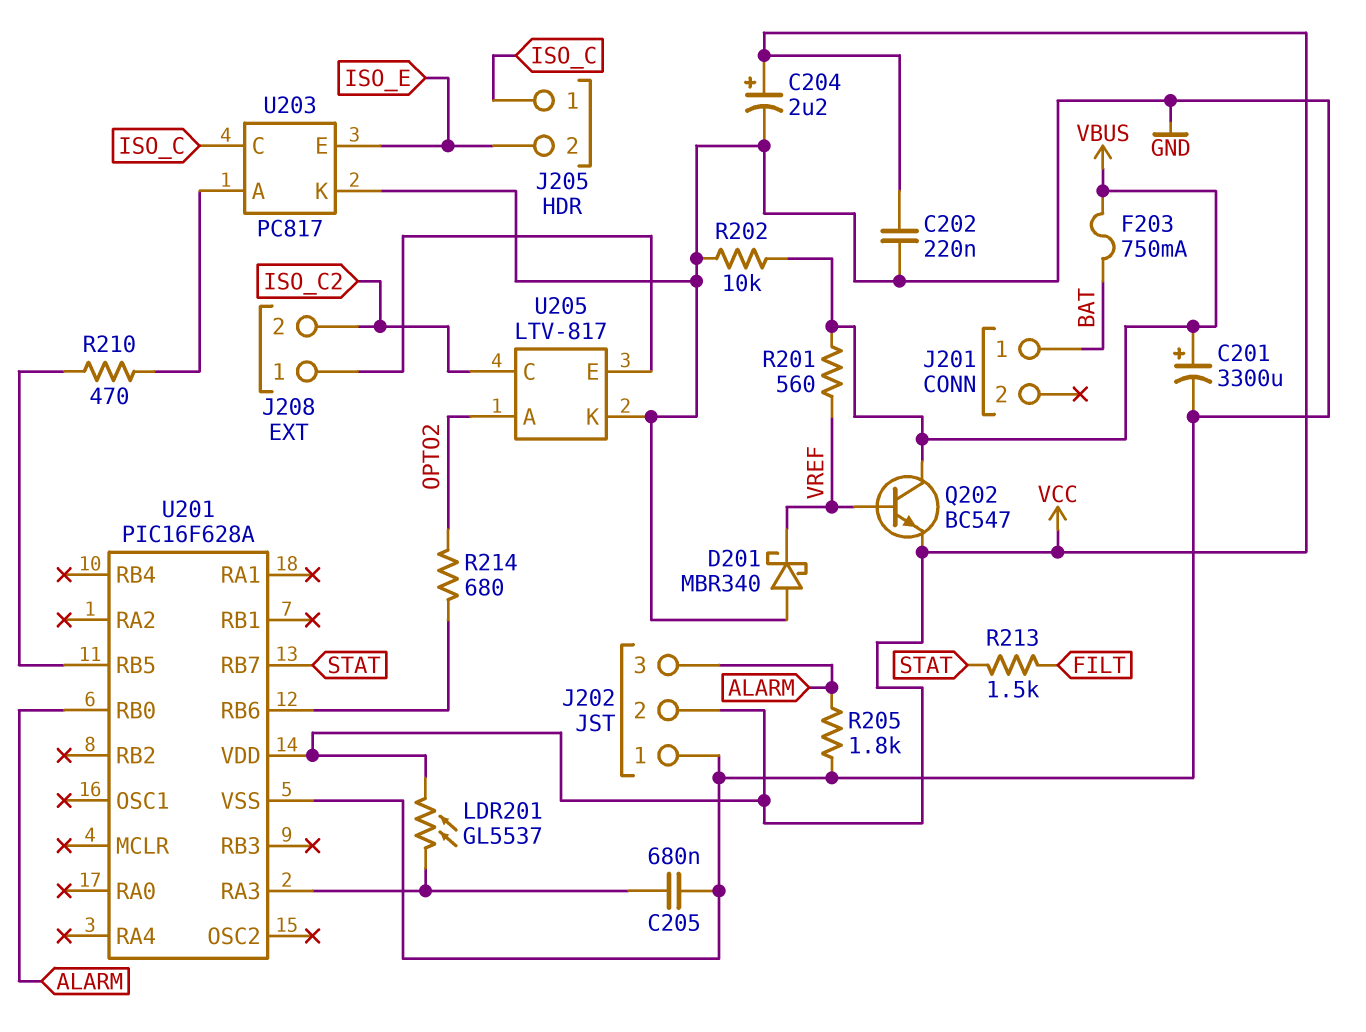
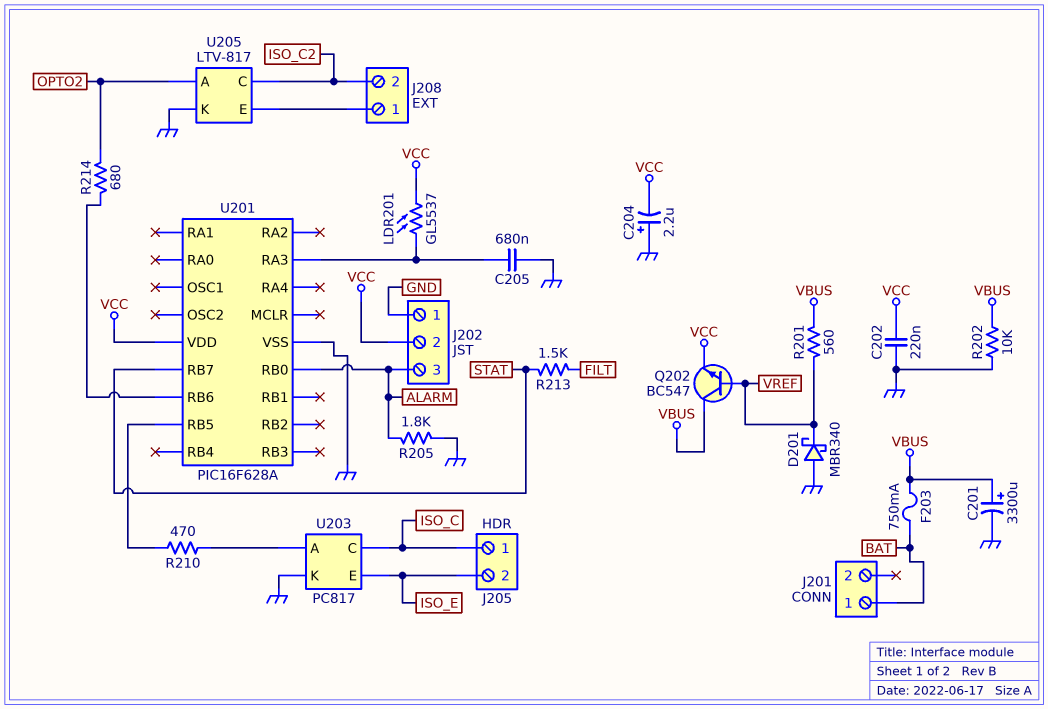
C204: 2.2uF (plus VCC, minus GND) -> 2.2uF (plus GND, minus VCC)

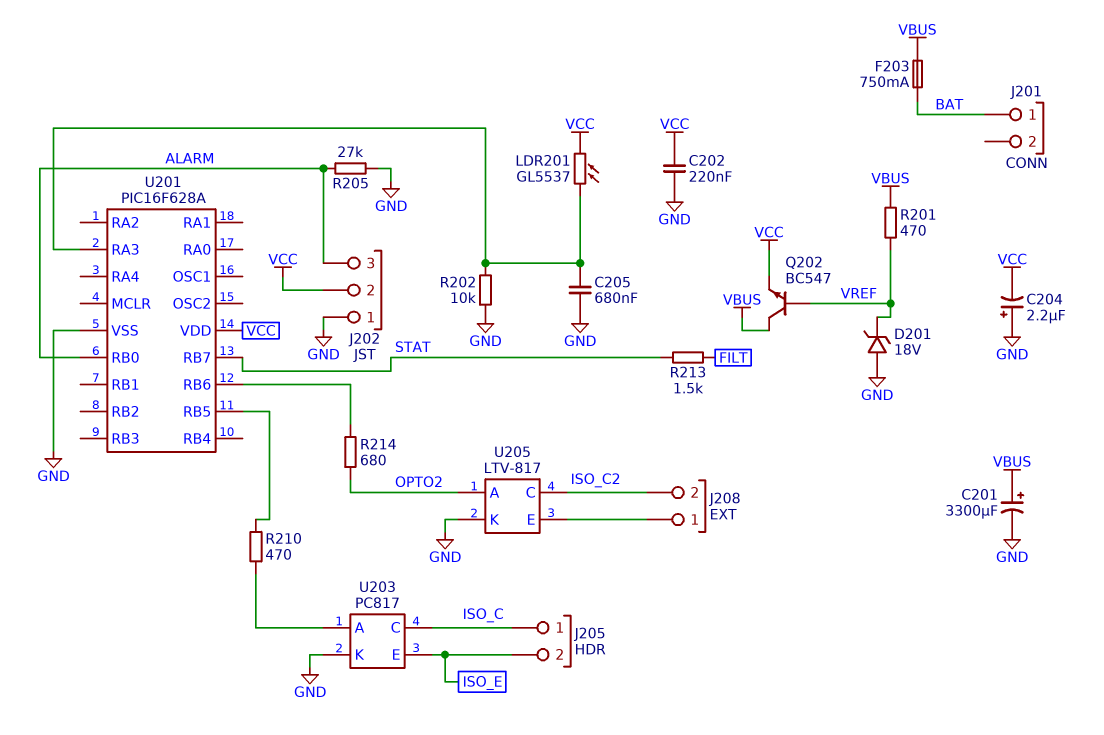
D201: schottky MBR340 (A GND, K VREF) -> zener 18V (A GND, K VREF)
R201: 560 (VBUS, VREF) -> 470 (VBUS, VREF)
R202: 10k (GND, VBUS) -> 10k (GND, U201/RA3)
R205: 1.8k (ALARM, GND) -> 27k (ALARM, GND)

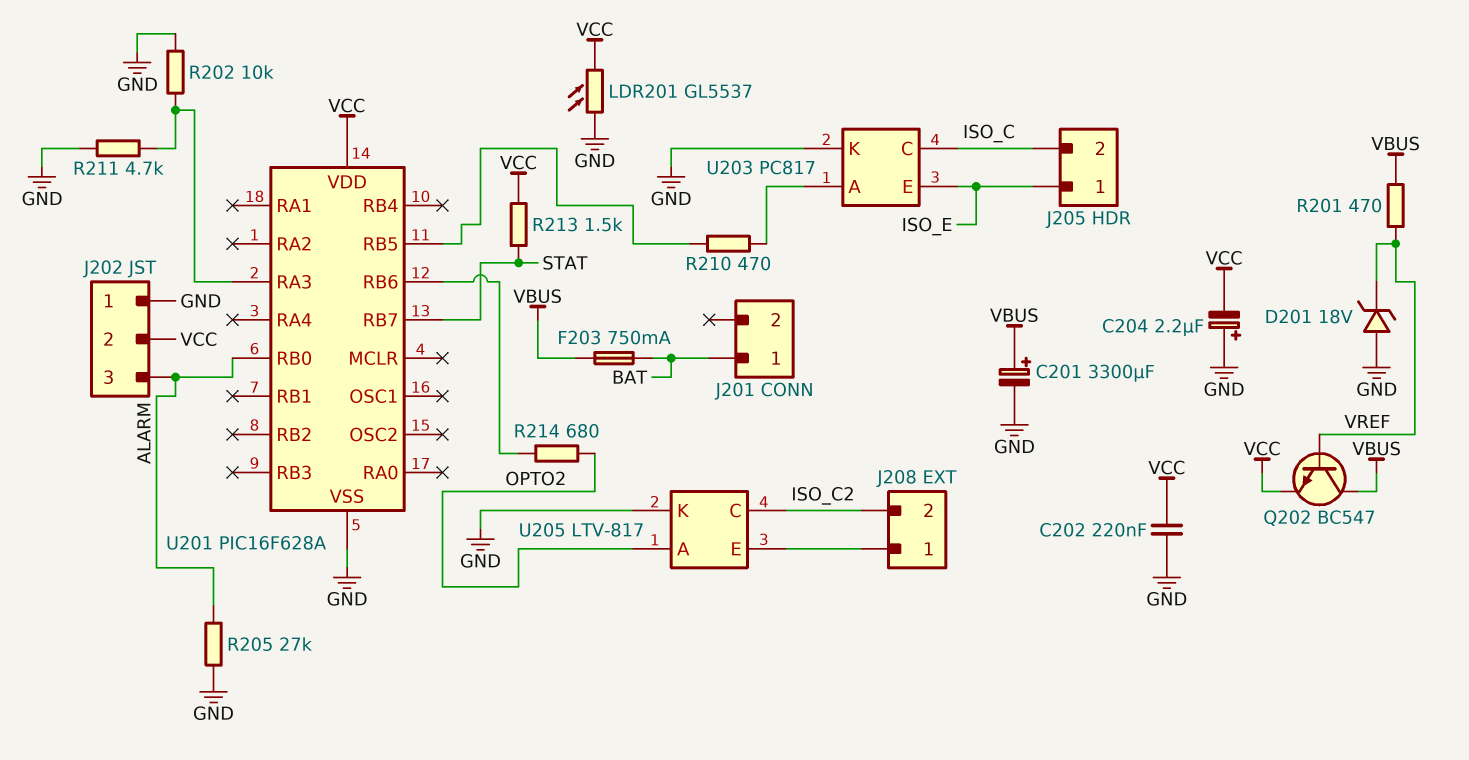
C205: 680nF (GND, U201/RA3) -> none
J205 pin 1: ISO_C -> ISO_E
J205 pin 2: ISO_E -> ISO_C
LDR201: GL5537 (U201/RA3, VCC) -> GL5537 (GND, VCC)
R211: none -> 4.7k (GND, U201/RA3)
R213: 1.5k (FILT, STAT) -> 1.5k (STAT, VCC)

